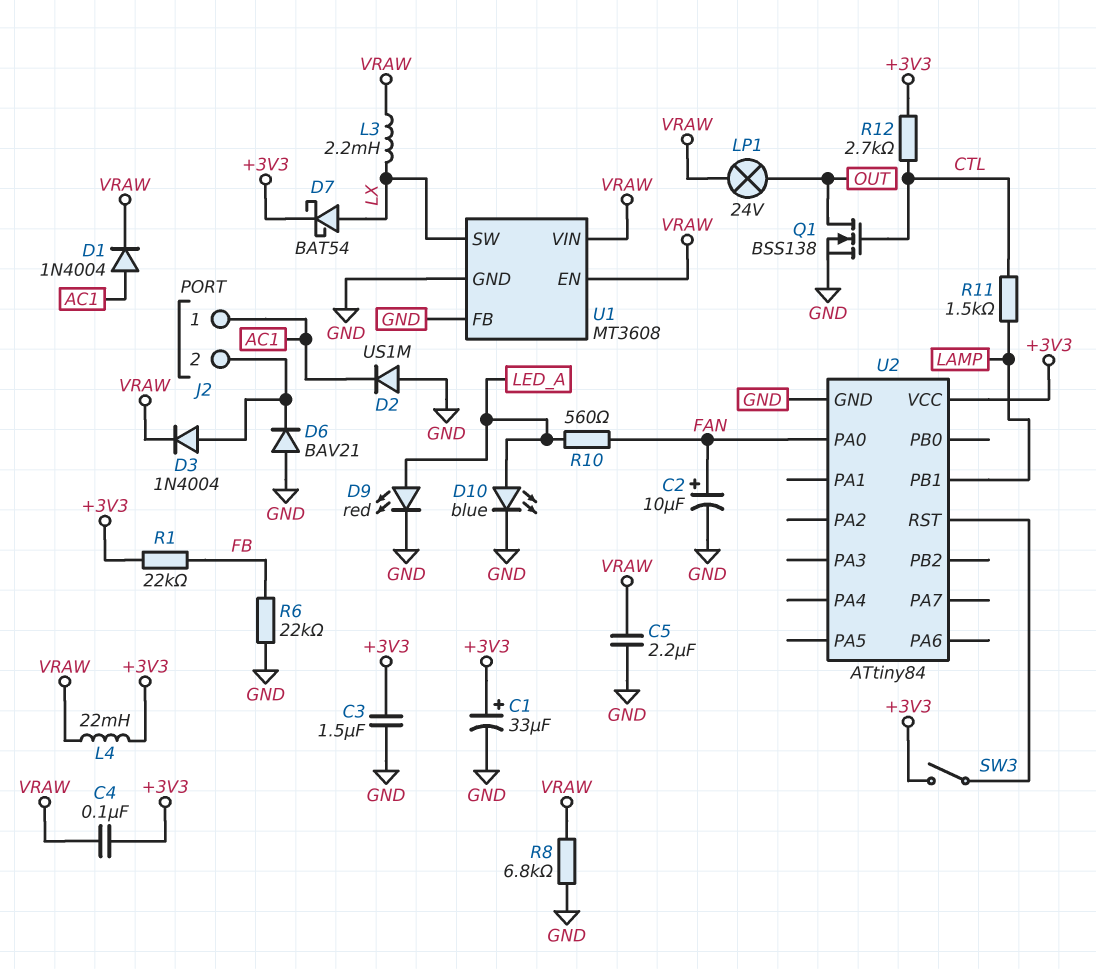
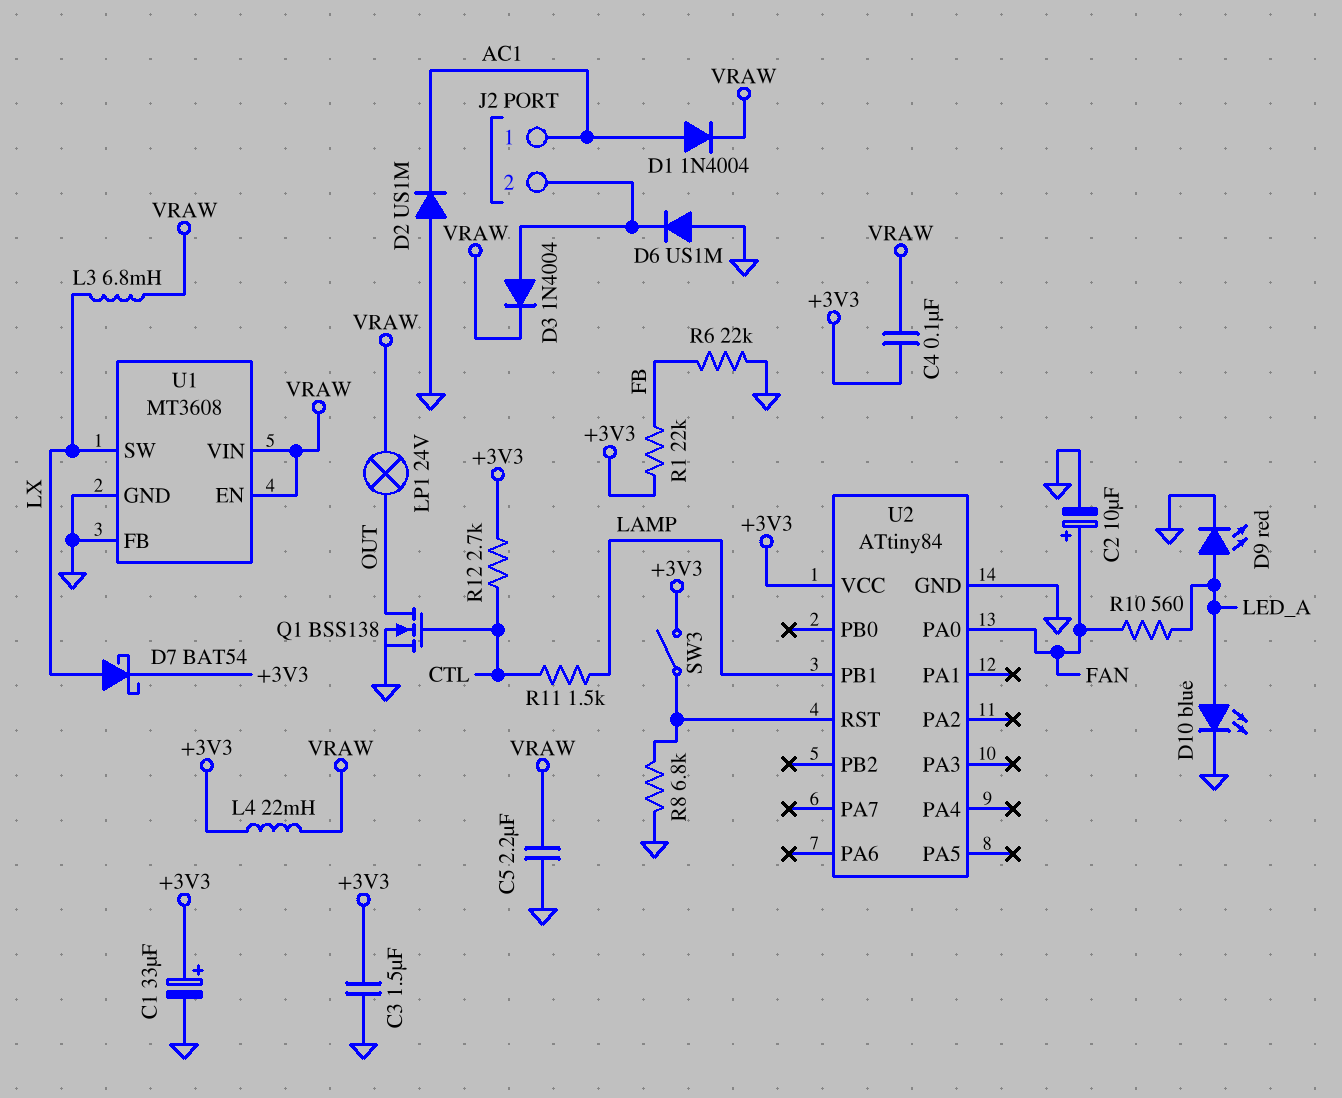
D6: diode BAV21 (A GND, K J2/2) -> diode US1M (A GND, K J2/2)
L3: 2.2mH (LX, VRAW) -> 6.8mH (LX, VRAW)
R8: 6.8k (GND, VRAW) -> 6.8k (GND, U2/RST)

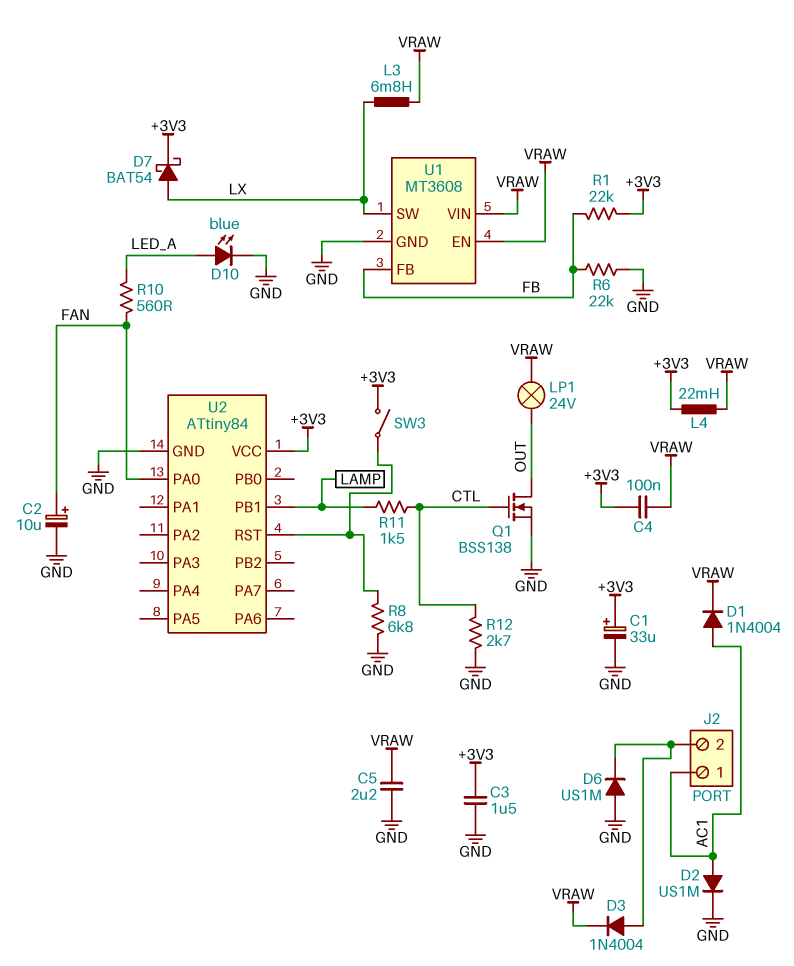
D2: diode US1M (A GND, K AC1) -> diode US1M (A AC1, K GND)
D9: LED red (A LED_A, K GND) -> none
R12: 2.7k (+3V3, CTL) -> 2.7k (CTL, GND)
U1 pin FB: GND -> FB

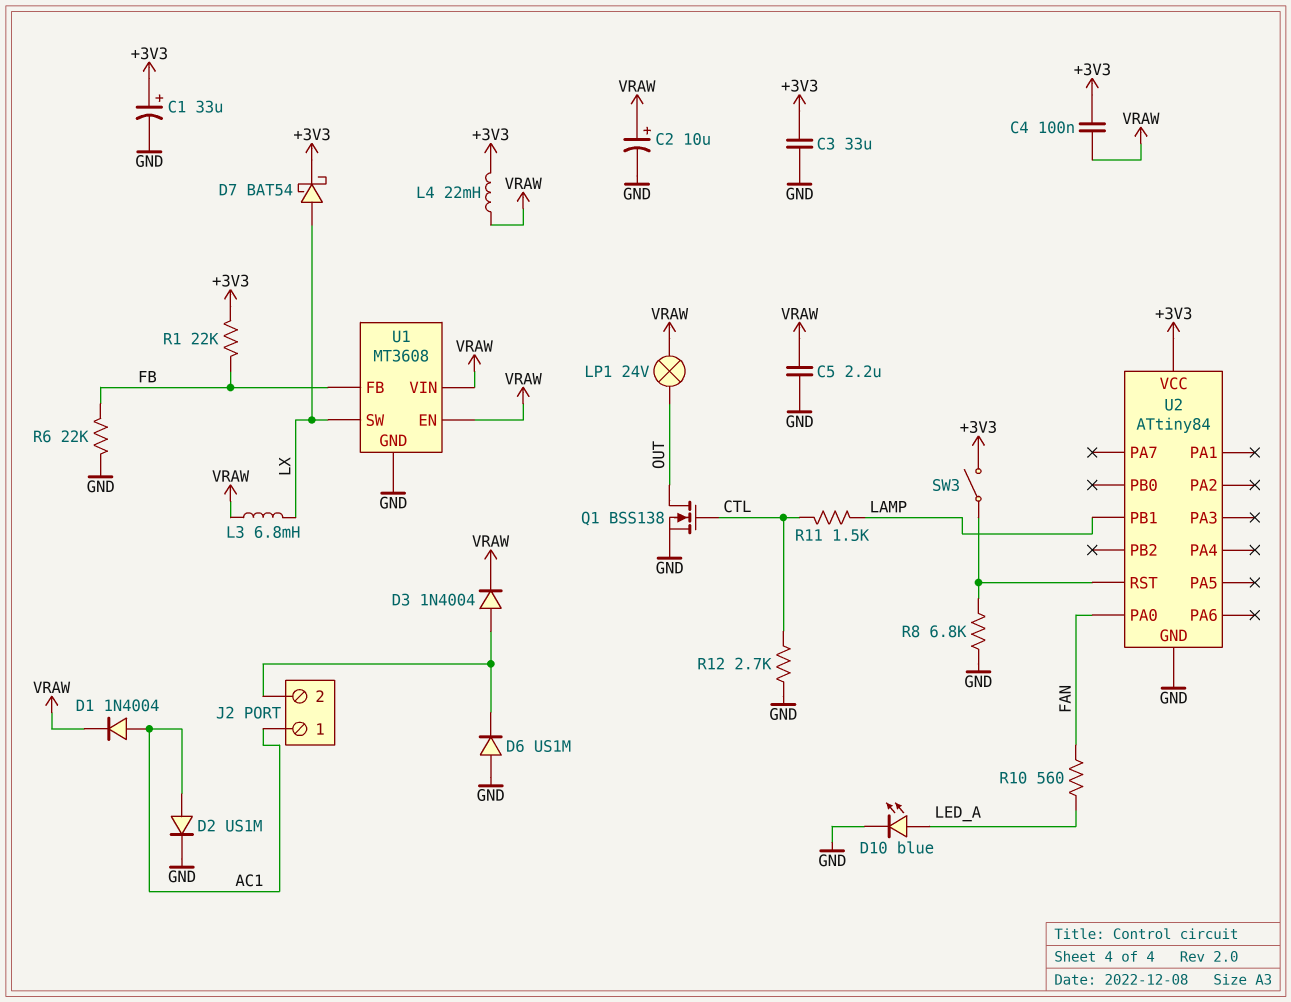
C2: 10uF (plus FAN, minus GND) -> 10uF (plus VRAW, minus GND)
C3: 1.5uF (+3V3, GND) -> 33uF (+3V3, GND)

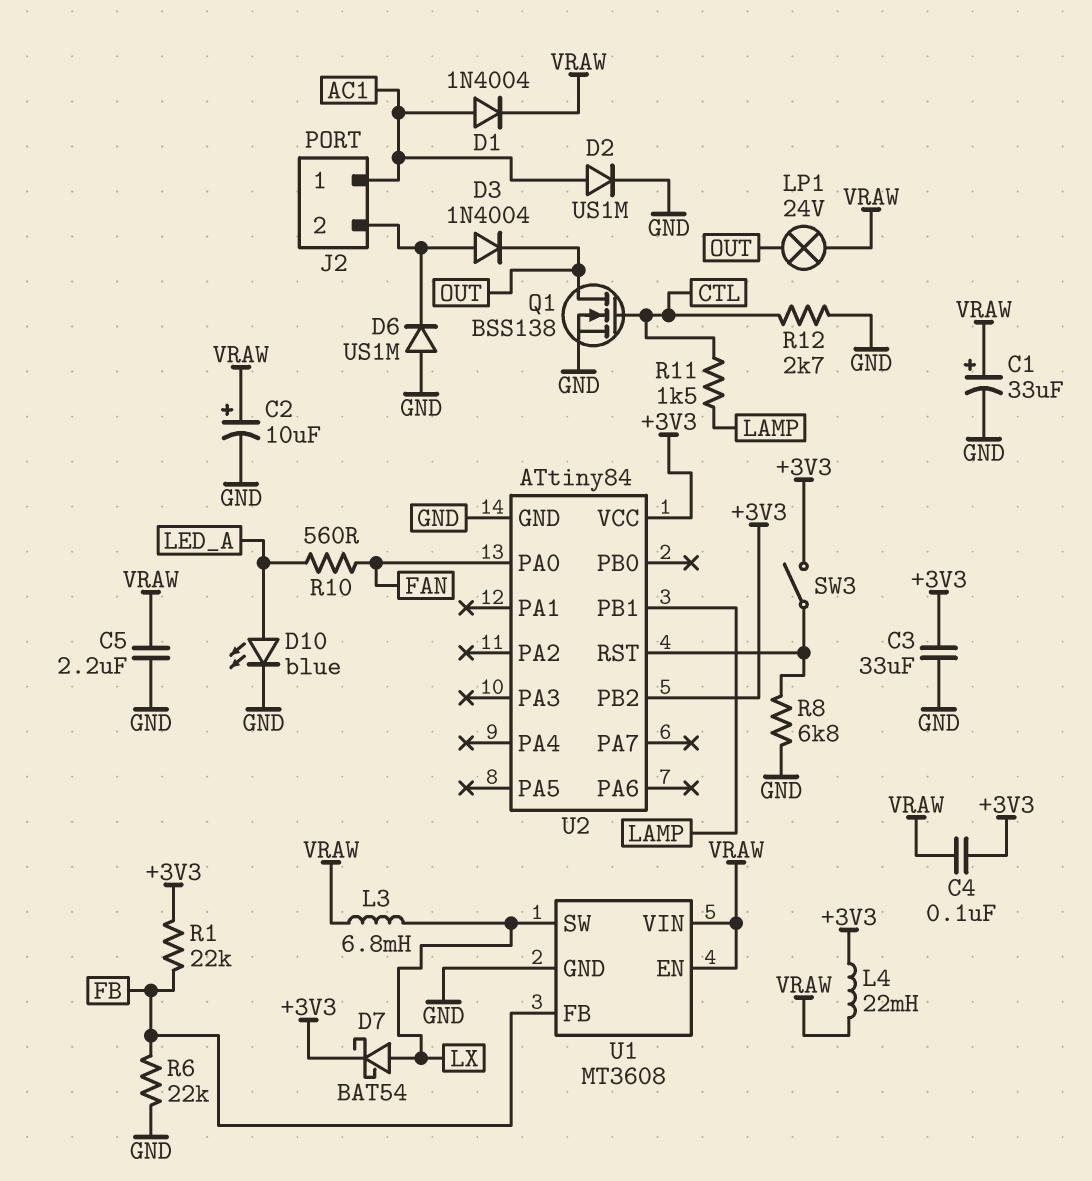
C1: 33uF (plus +3V3, minus GND) -> 33uF (plus VRAW, minus GND)
D3: diode 1N4004 (A J2/2, K VRAW) -> diode 1N4004 (A J2/2, K OUT)
U2 pin PB2: none -> +3V3

